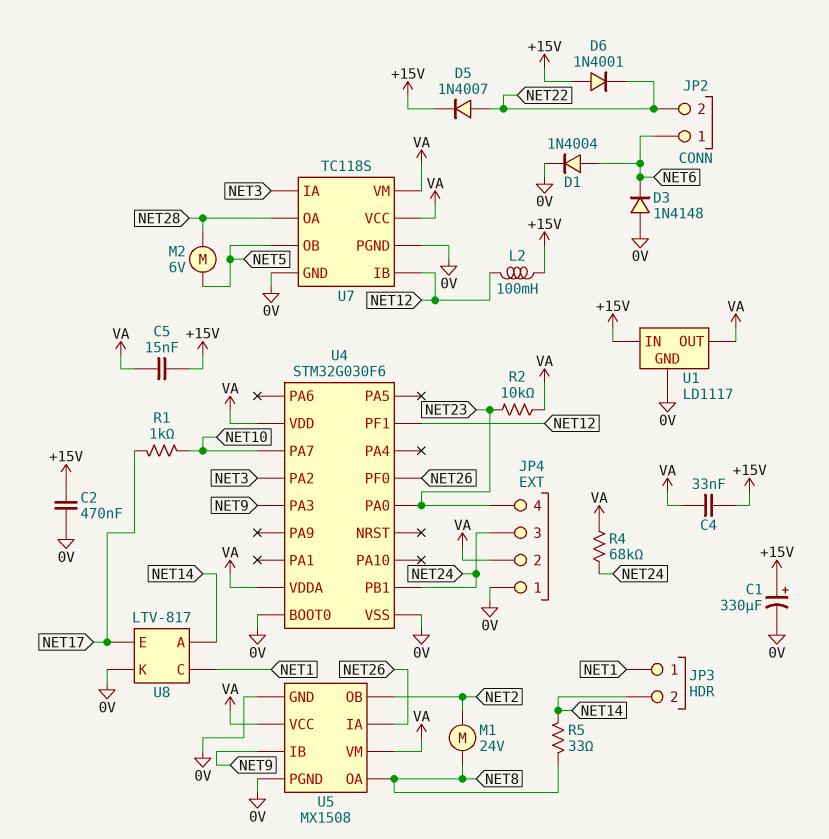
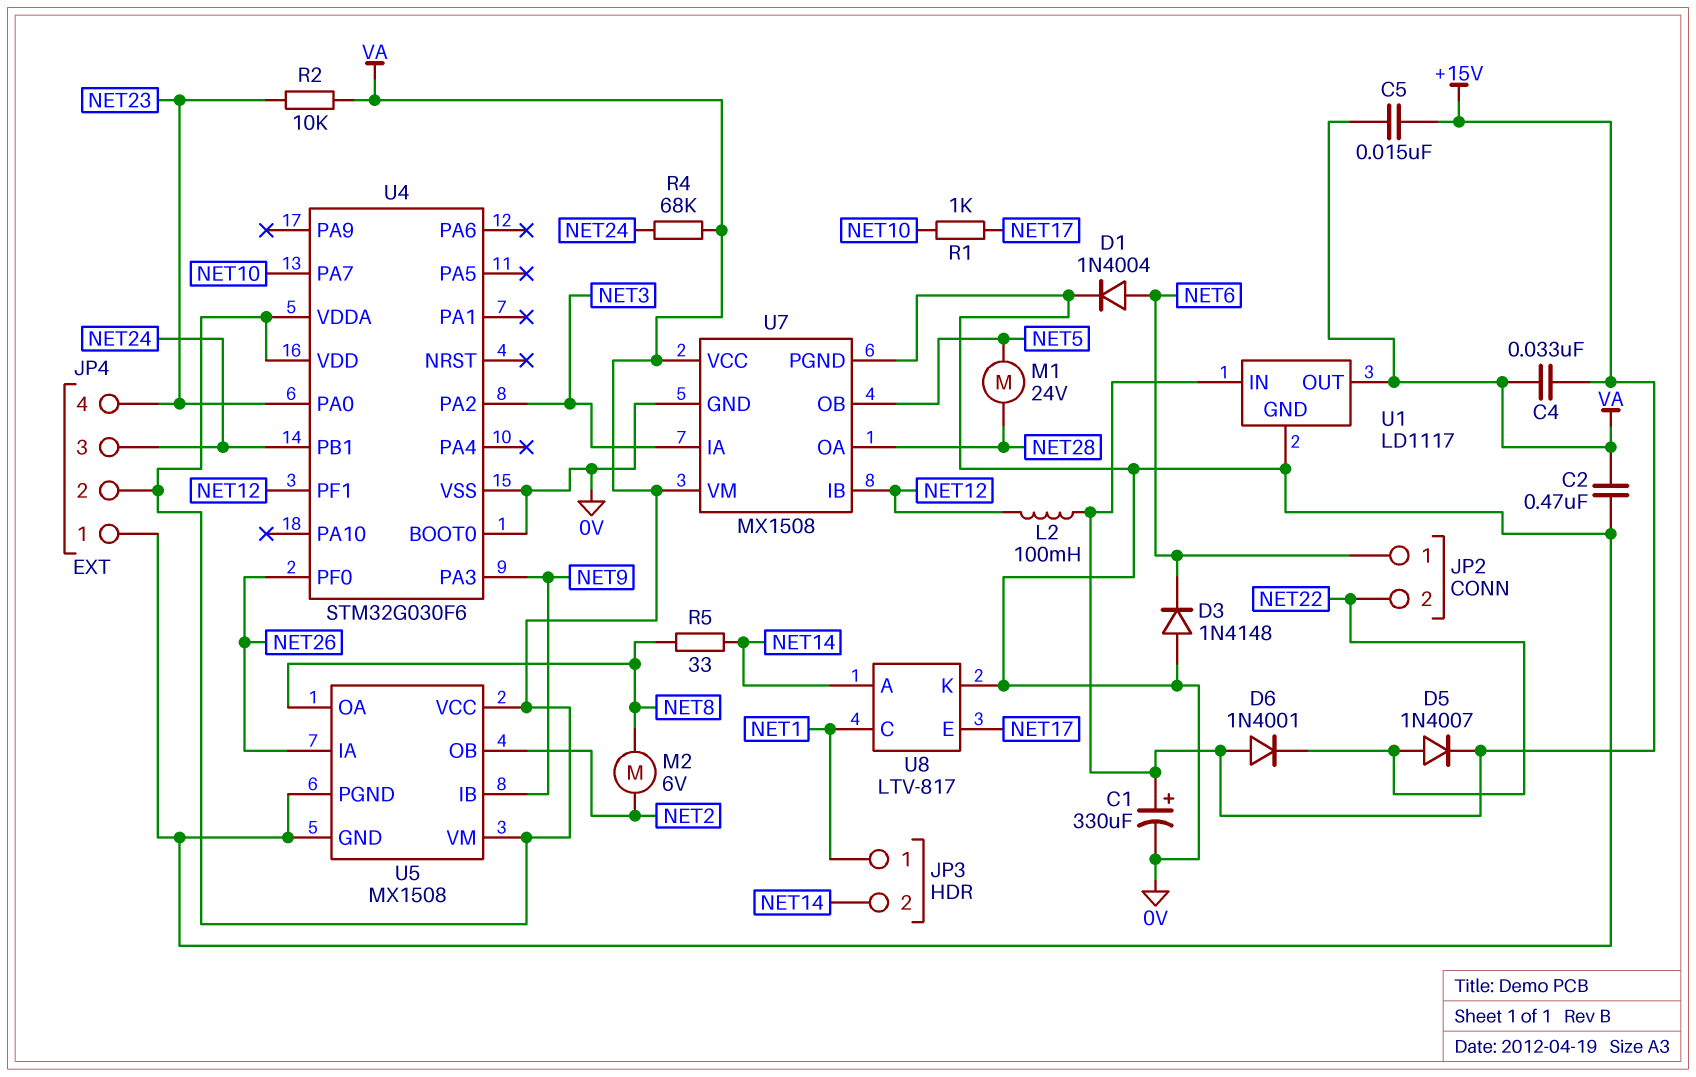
C2: 470nF (+15V, 0V) -> 470nF (0V, VA)
M1: motor 24V (NET2, NET8) -> motor 24V (NET5, NET28)
M2: motor 6V (NET5, NET28) -> motor 6V (NET2, NET8)
U7: TC118S -> MX1508

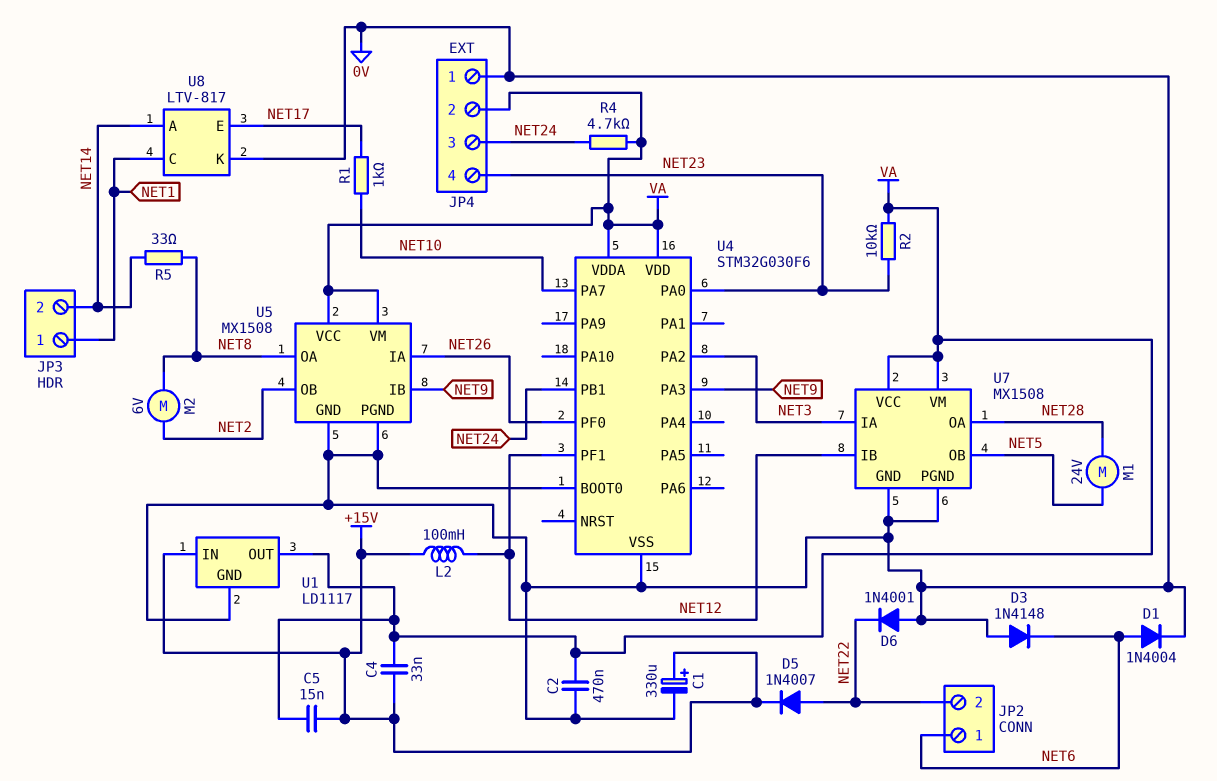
D6: diode 1N4001 (A +15V, K NET22) -> diode 1N4001 (A 0V, K NET22)
R4: 68k (NET24, VA) -> 4.7k (NET24, VA)

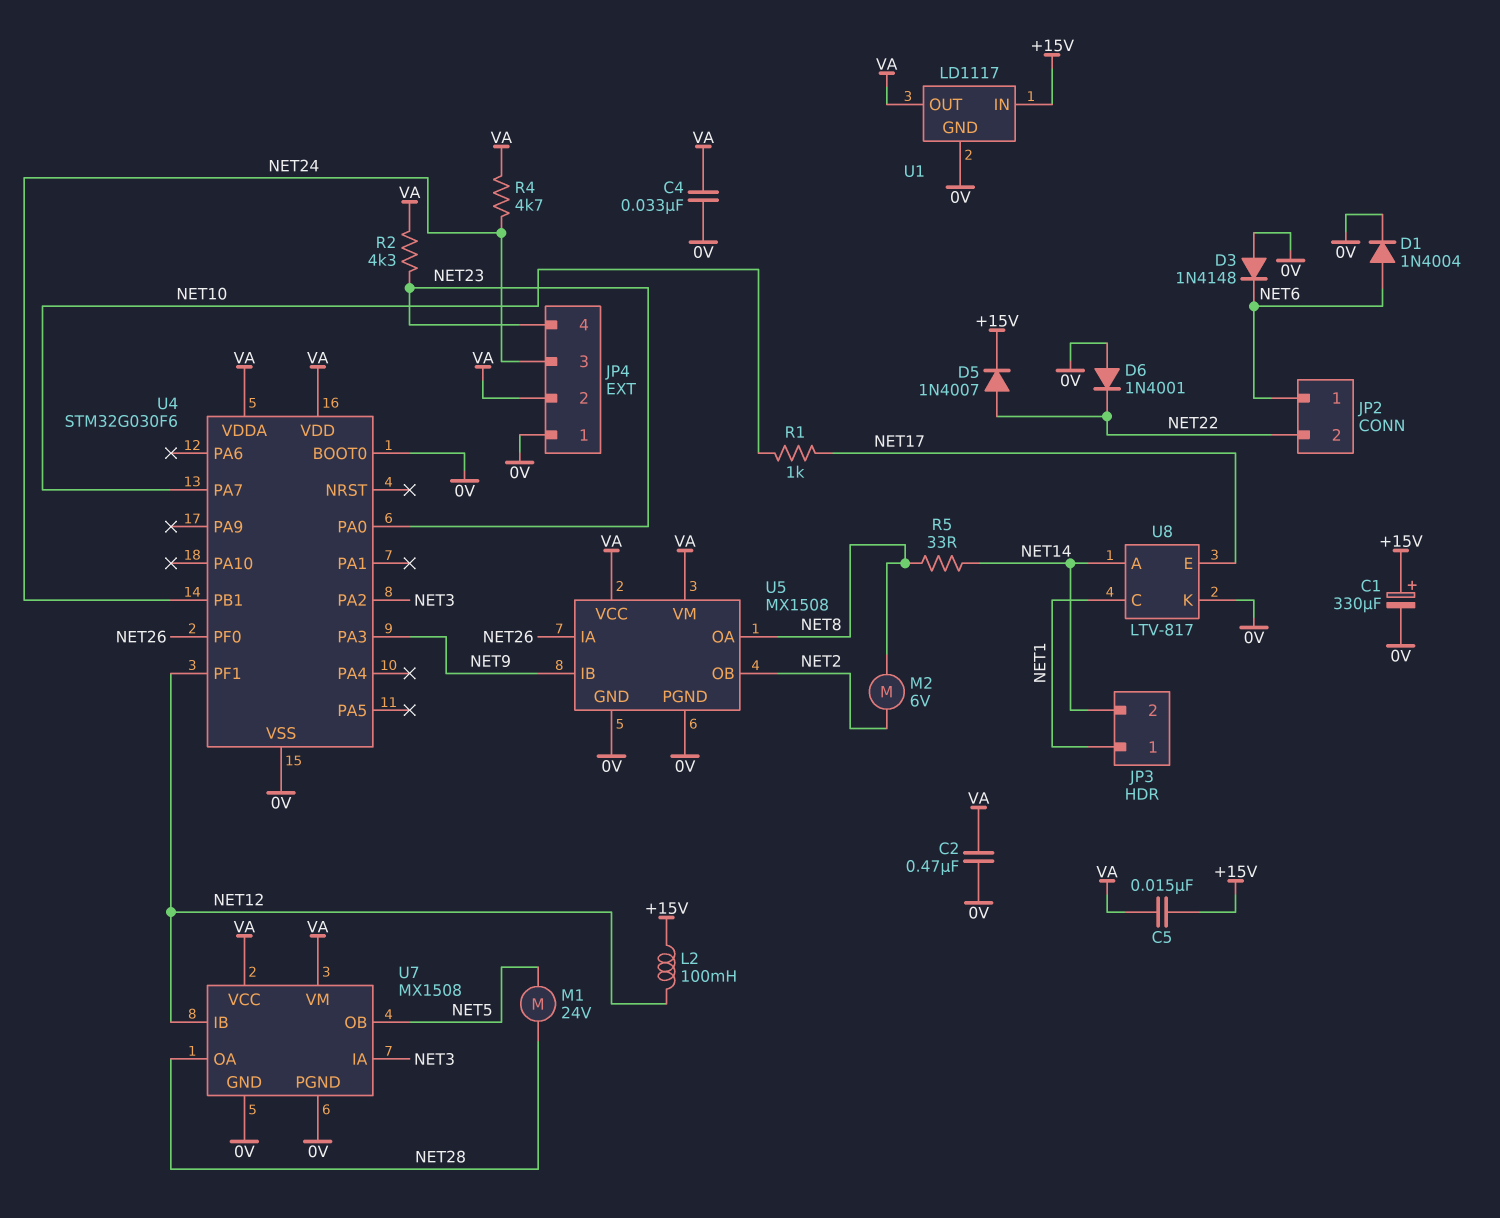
C4: 33nF (+15V, VA) -> 33nF (0V, VA)
R2: 10k (NET23, VA) -> 4.3k (NET23, VA)

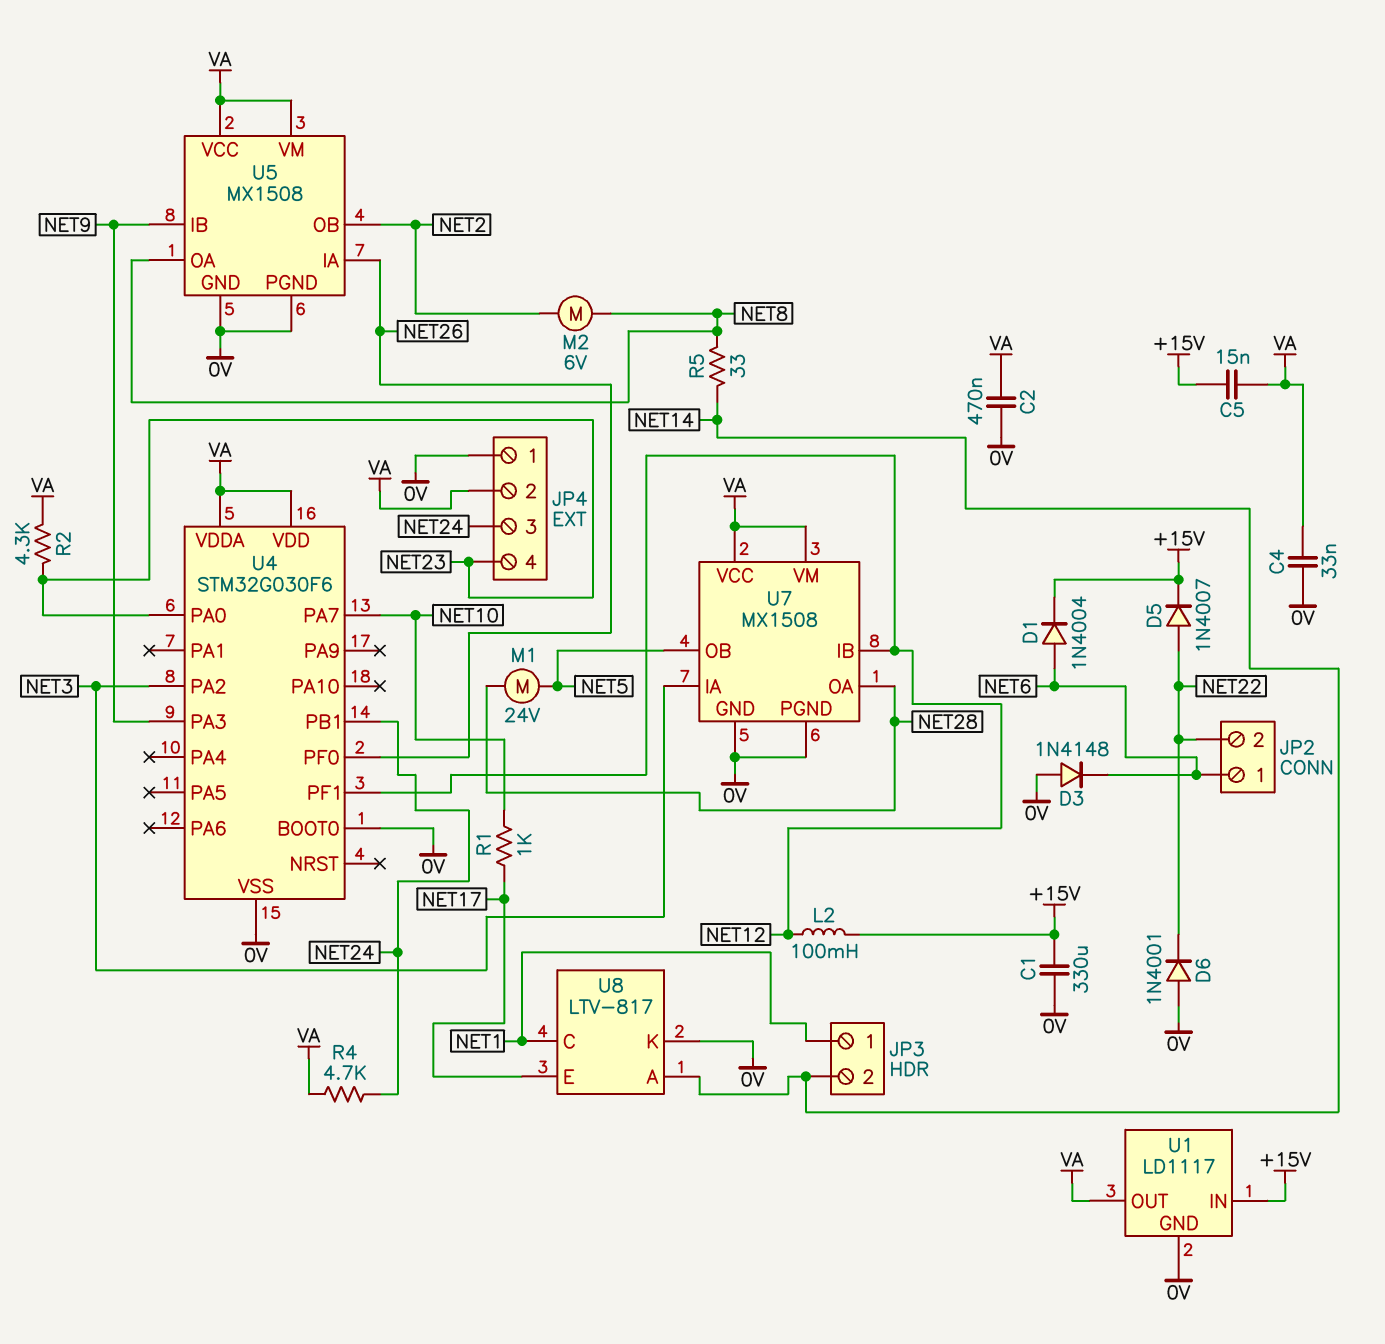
C1: 330uF (plus +15V, minus 0V) -> 330uF (+15V, 0V)
D1: diode 1N4004 (A NET6, K 0V) -> diode 1N4004 (A NET6, K +15V)

